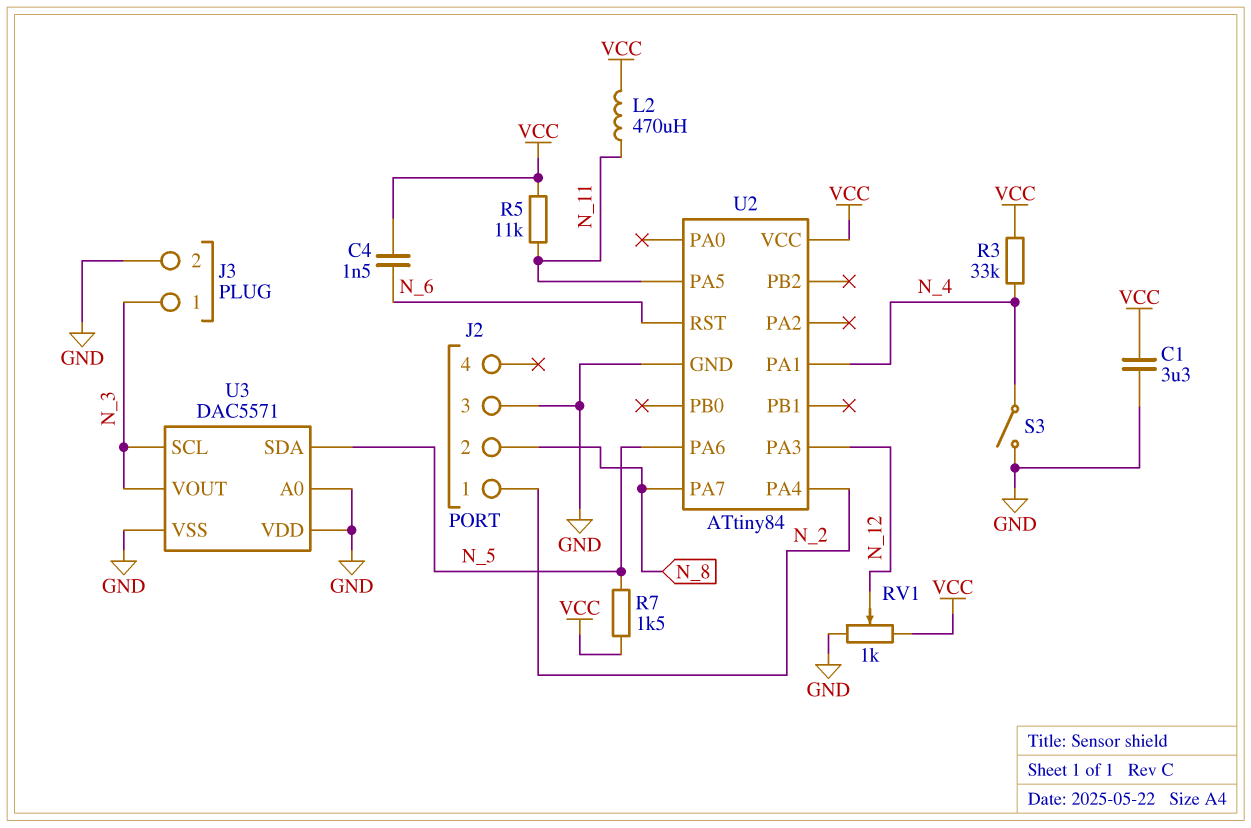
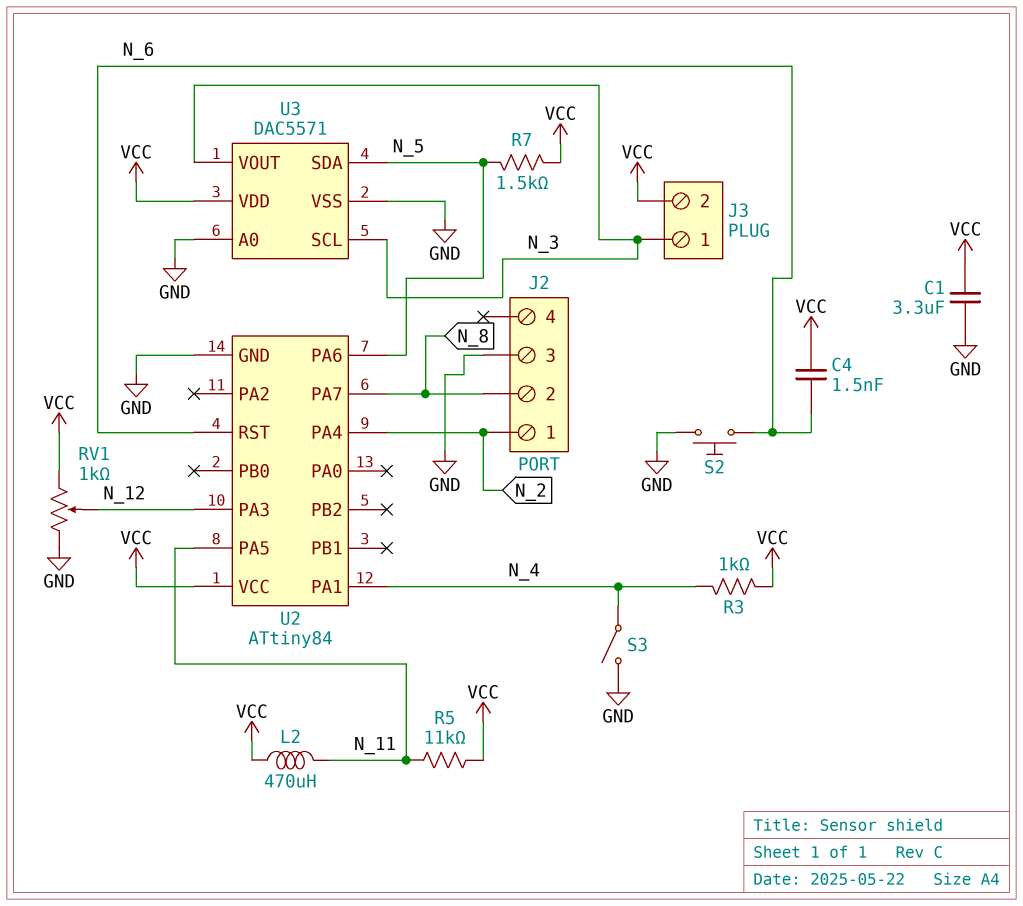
J3 pin 2: GND -> VCC
R3: 33k (N_4, VCC) -> 1k (N_4, VCC)
S2: none -> button (GND, N_6)
U3 pin VDD: GND -> VCC

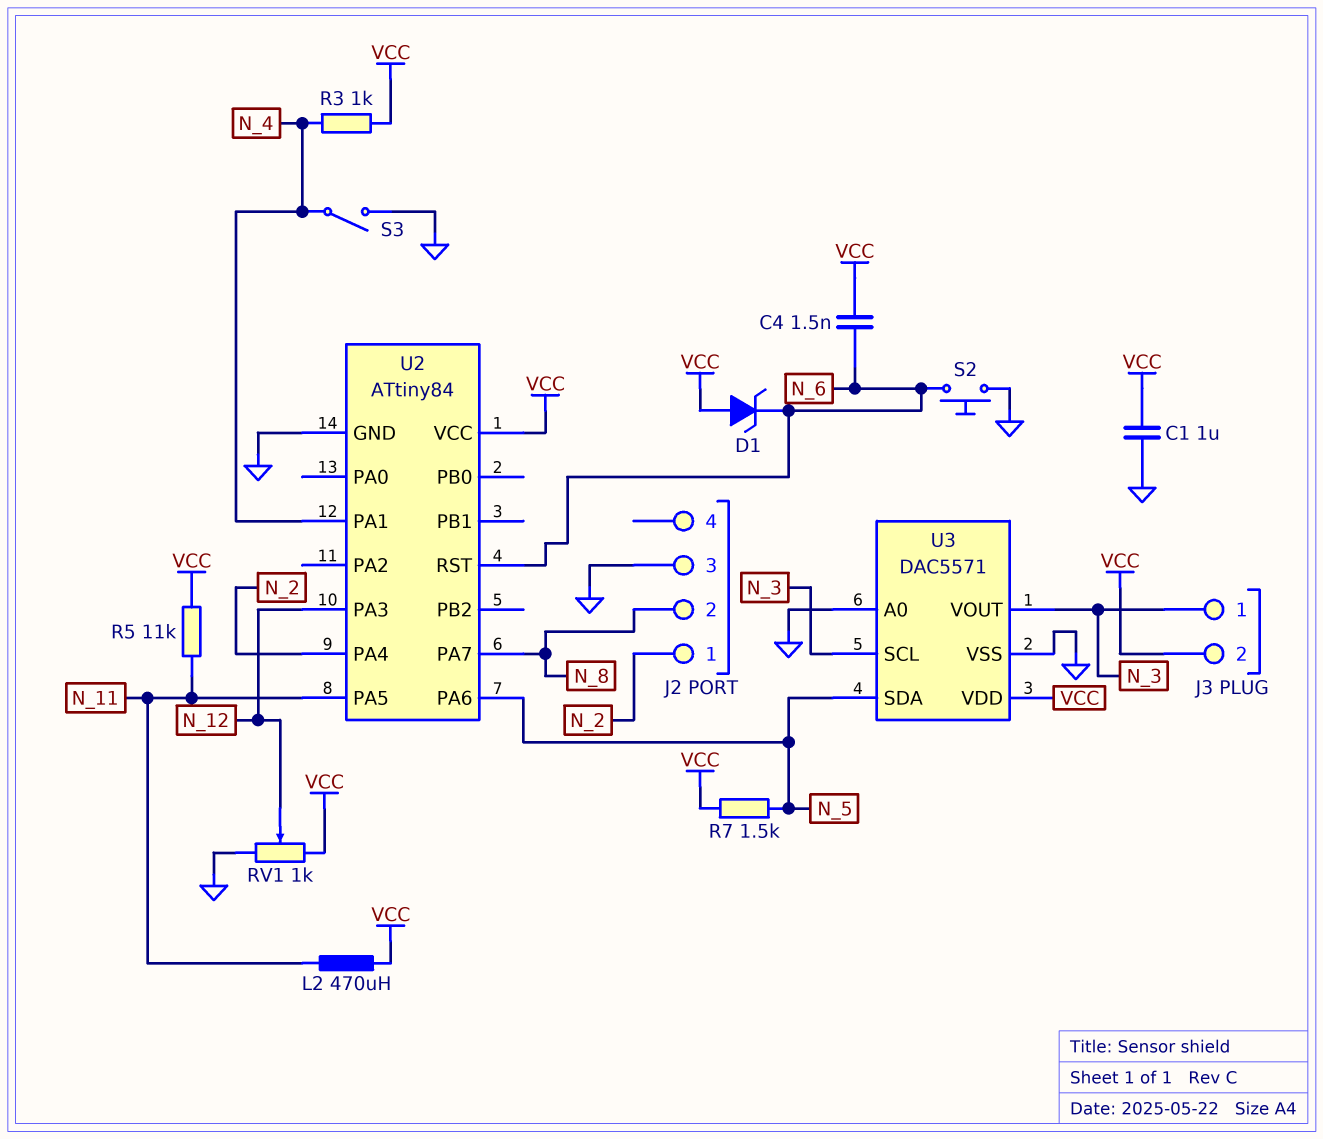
C1: 3.3uF (GND, VCC) -> 1uF (GND, VCC)
D1: none -> zener (A VCC, K N_6)

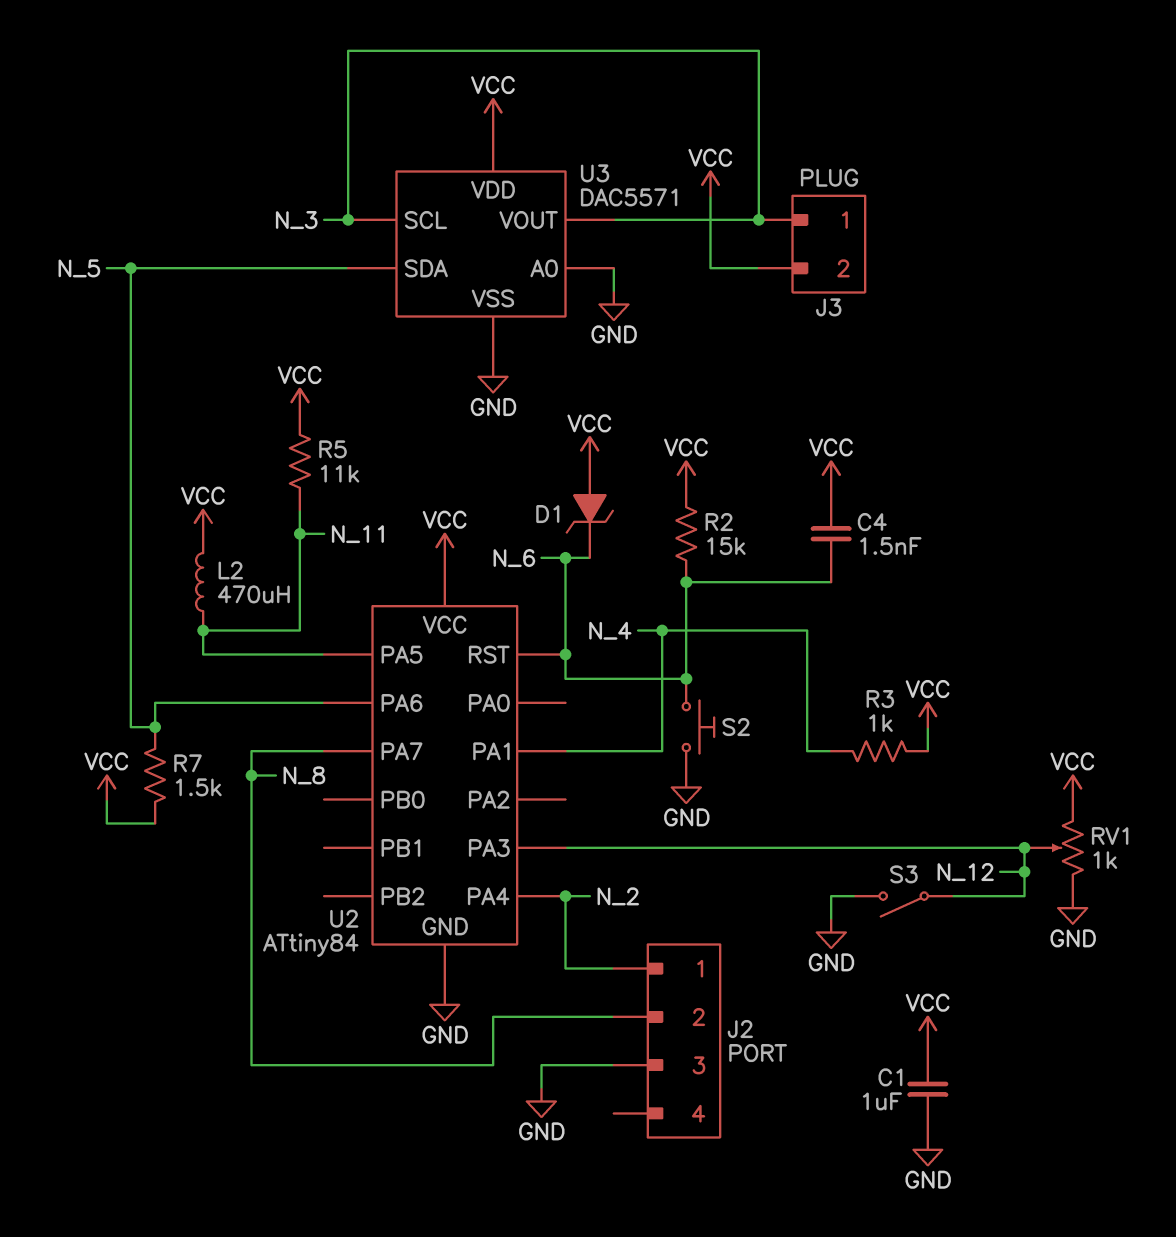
R2: none -> 15k (N_6, VCC)
S3: switch (GND, N_4) -> switch (GND, N_12)

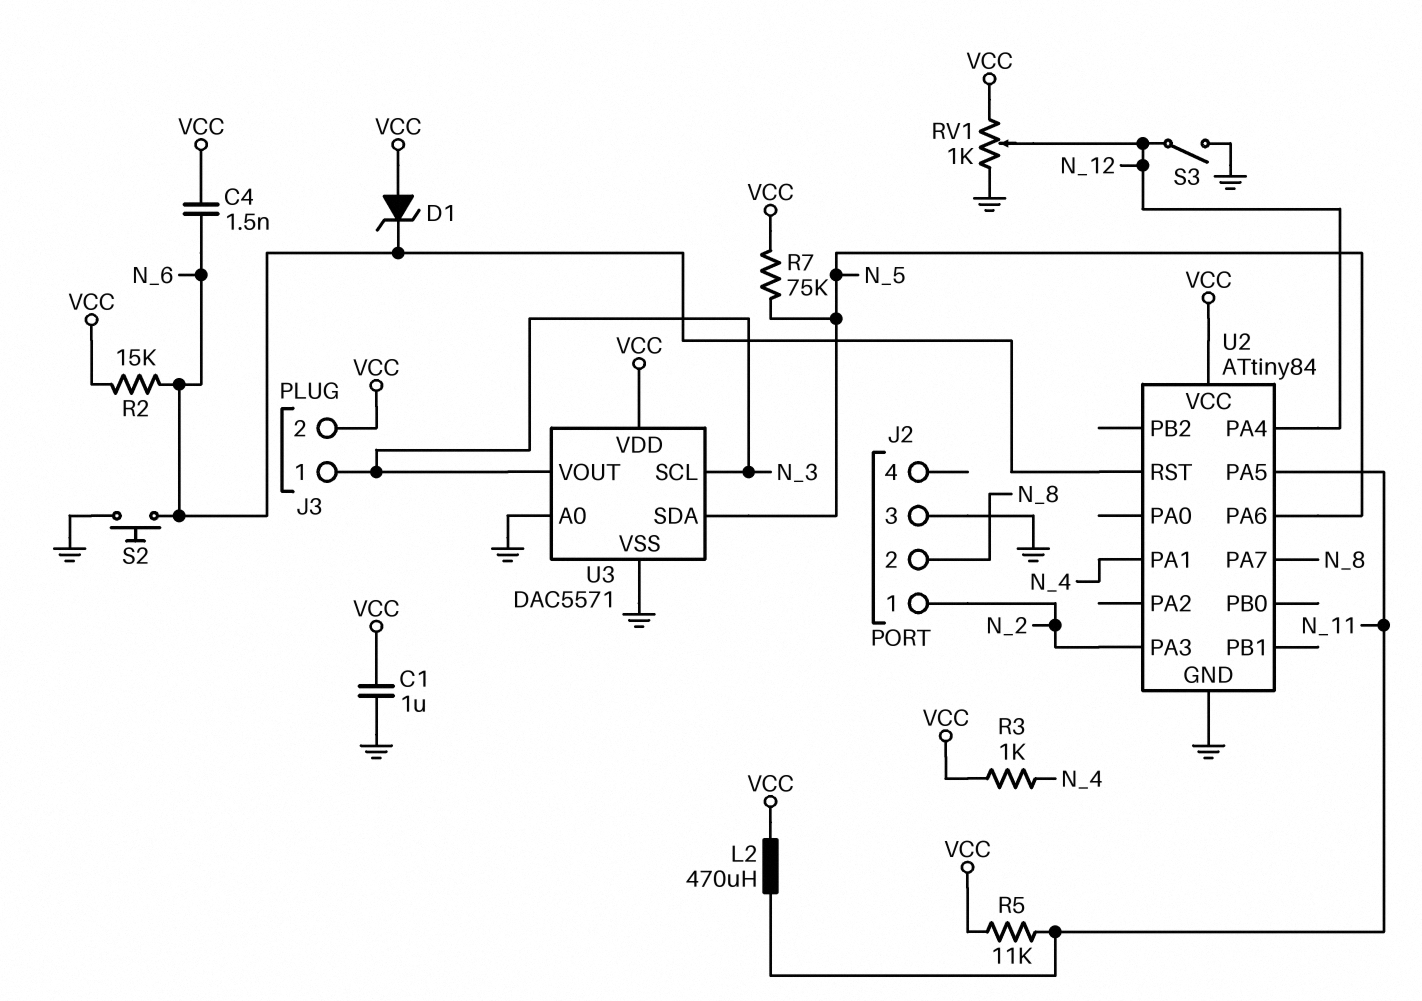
R7: 1.5k (N_5, VCC) -> 75k (N_5, VCC)
U2 pin PA3: N_12 -> N_2
U2 pin PA4: N_2 -> N_12

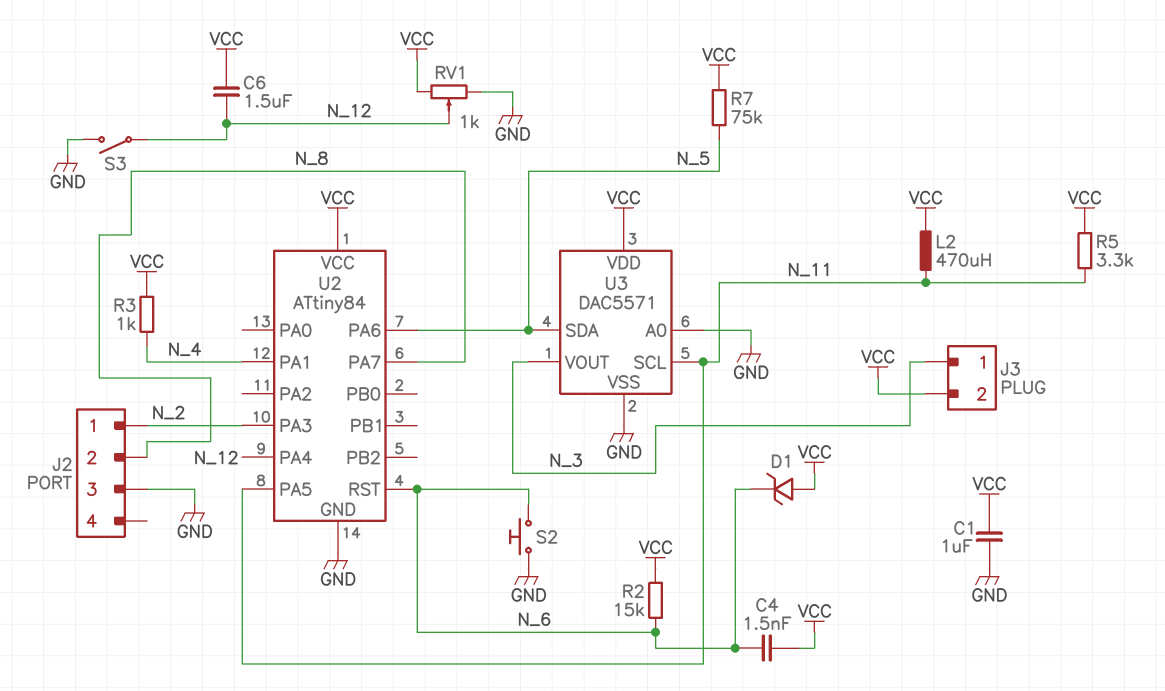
C6: none -> 1.5uF (N_12, VCC)
R5: 11k (N_11, VCC) -> 3.3k (N_11, VCC)
U3 pin SCL: N_3 -> N_11

